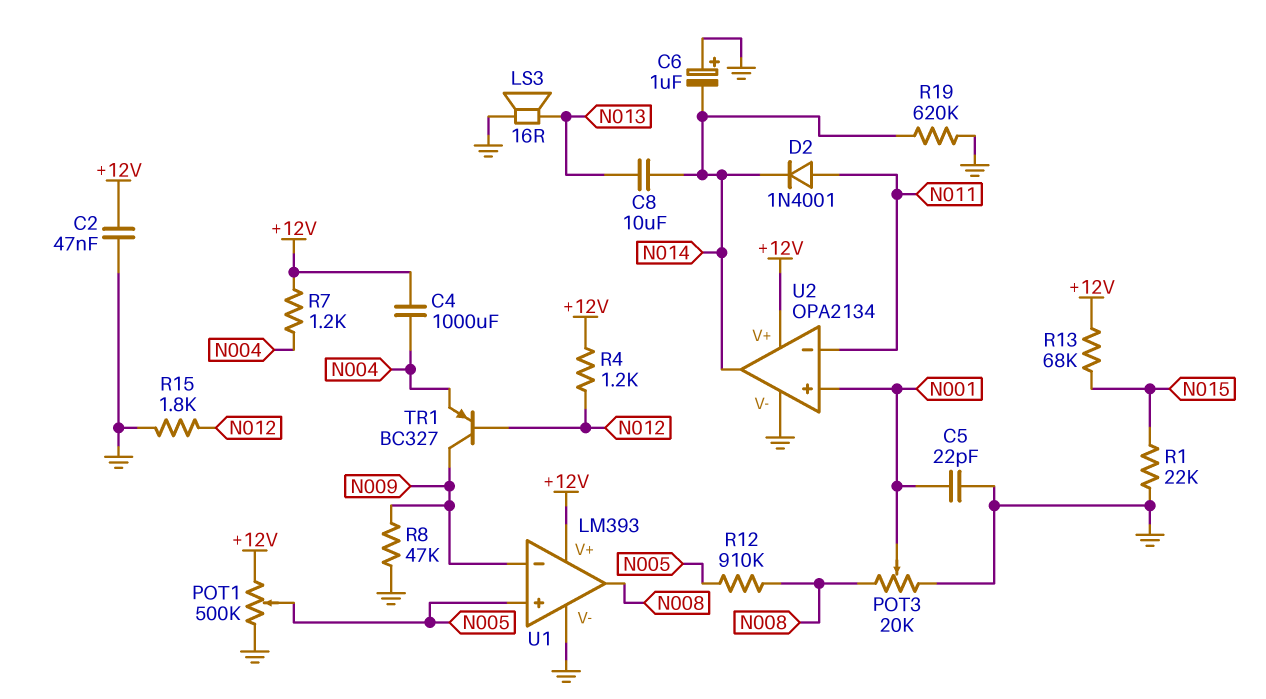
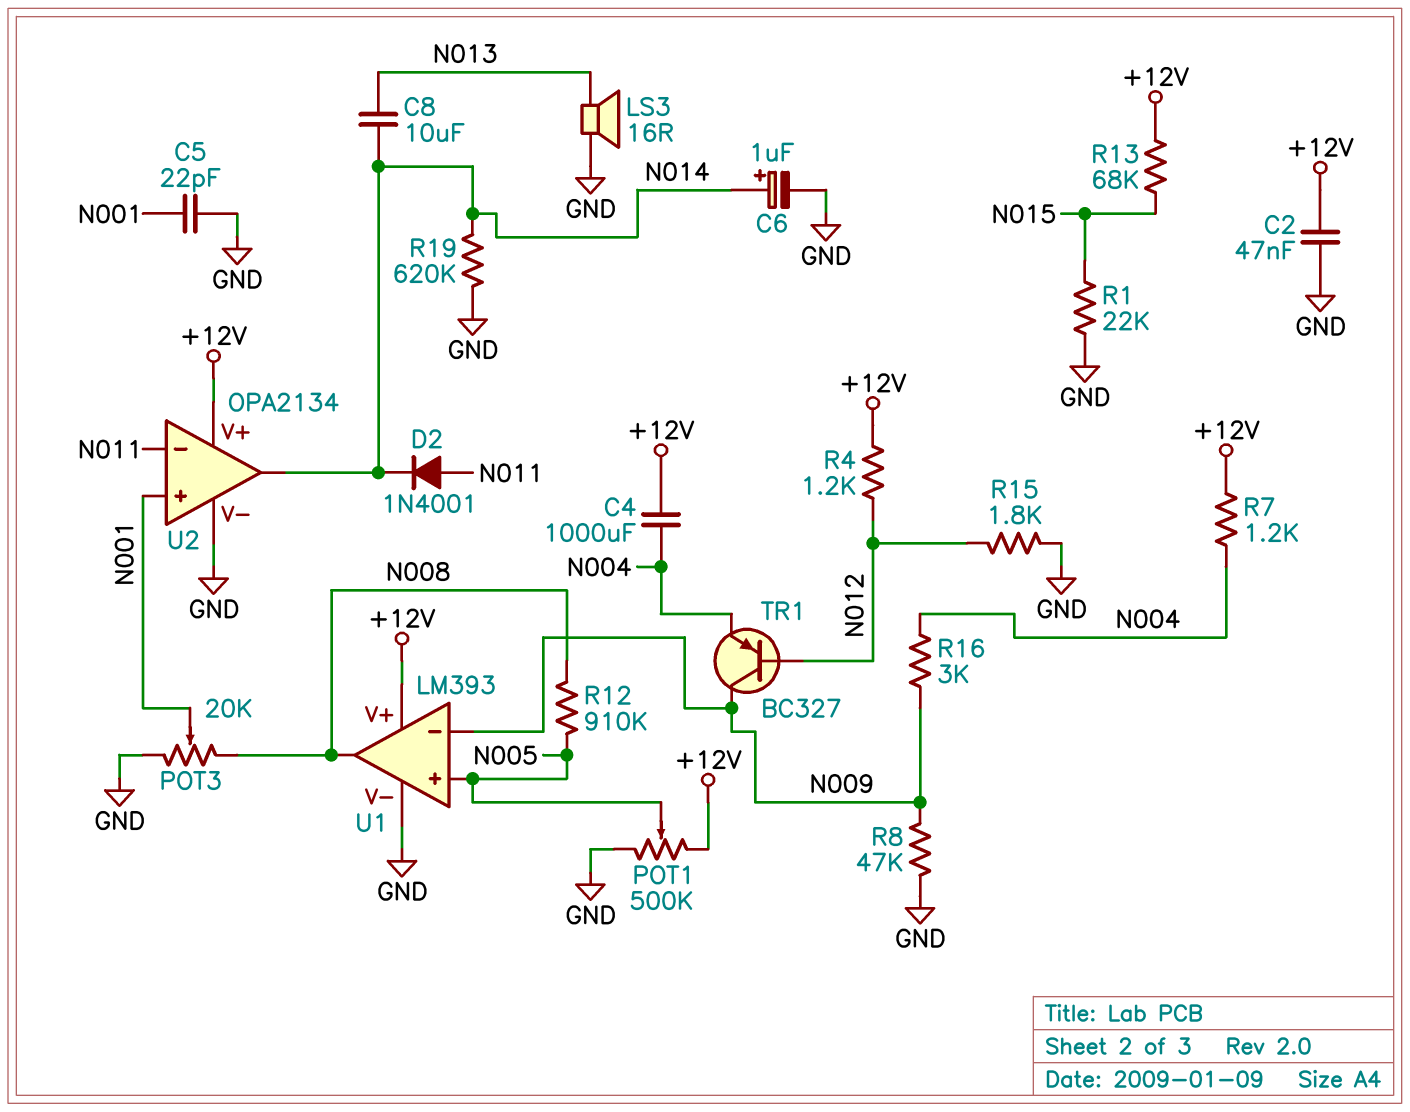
C6: 1uF (plus GND, minus N014) -> 1uF (plus N014, minus GND)
R16: none -> 3k (N004, N009)

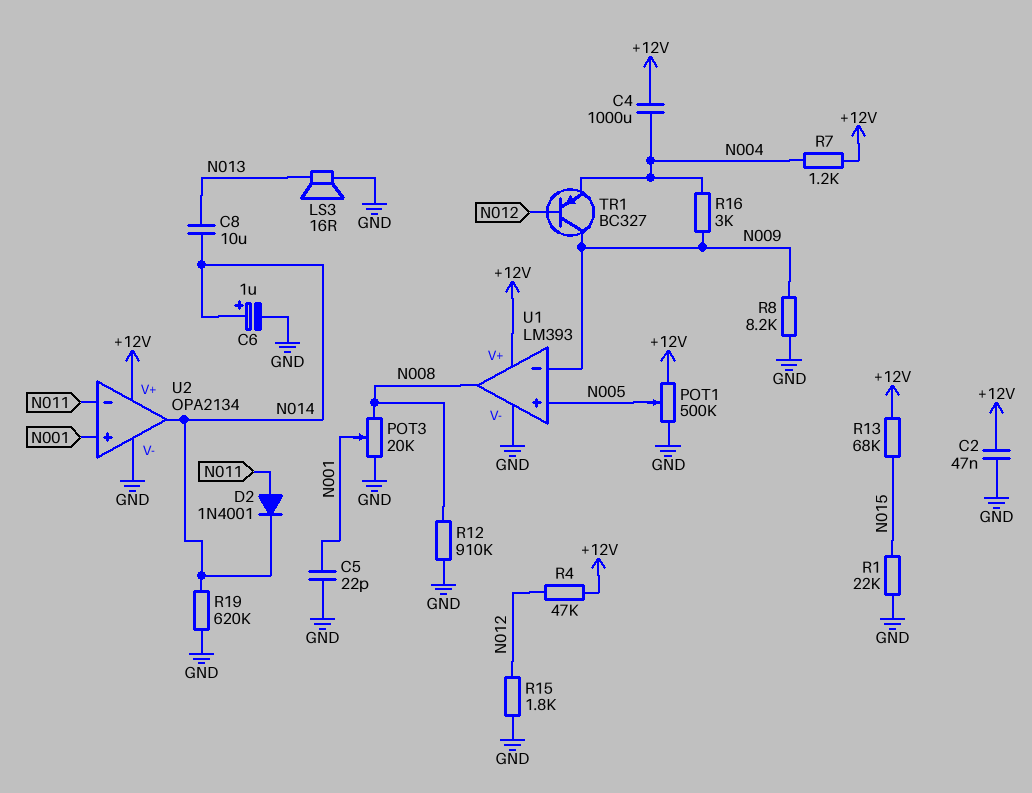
R4: 1.2k (+12V, N012) -> 47k (+12V, N012)
R8: 47k (GND, N009) -> 8.2k (GND, N009)
R12: 910k (N005, N008) -> 910k (GND, N008)

